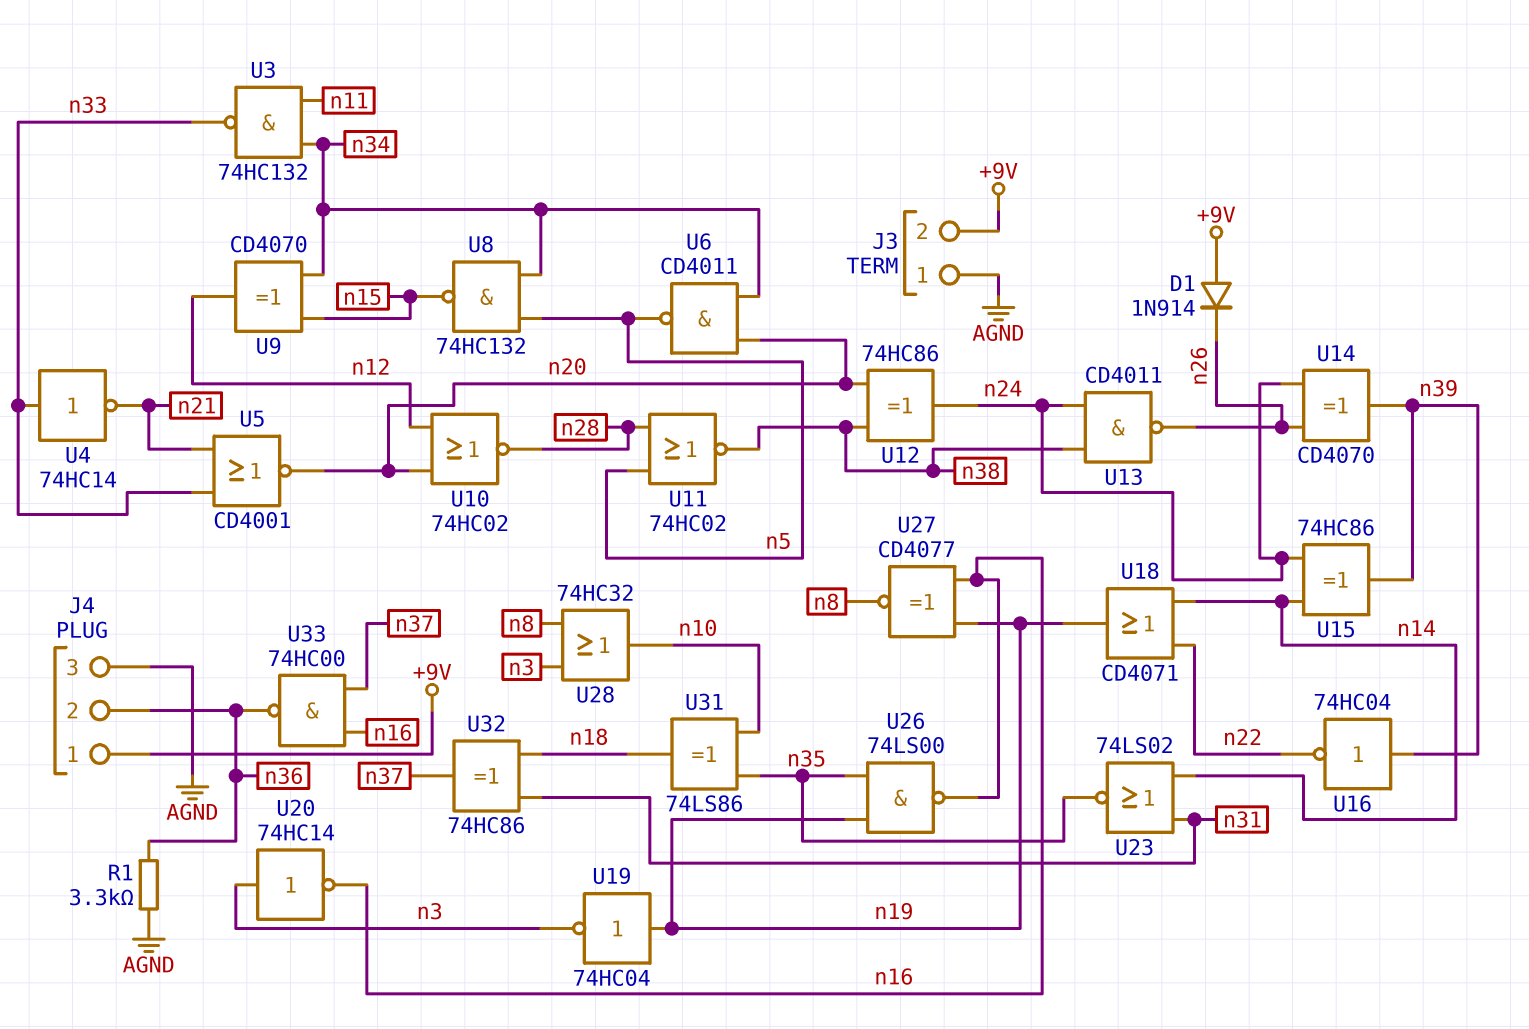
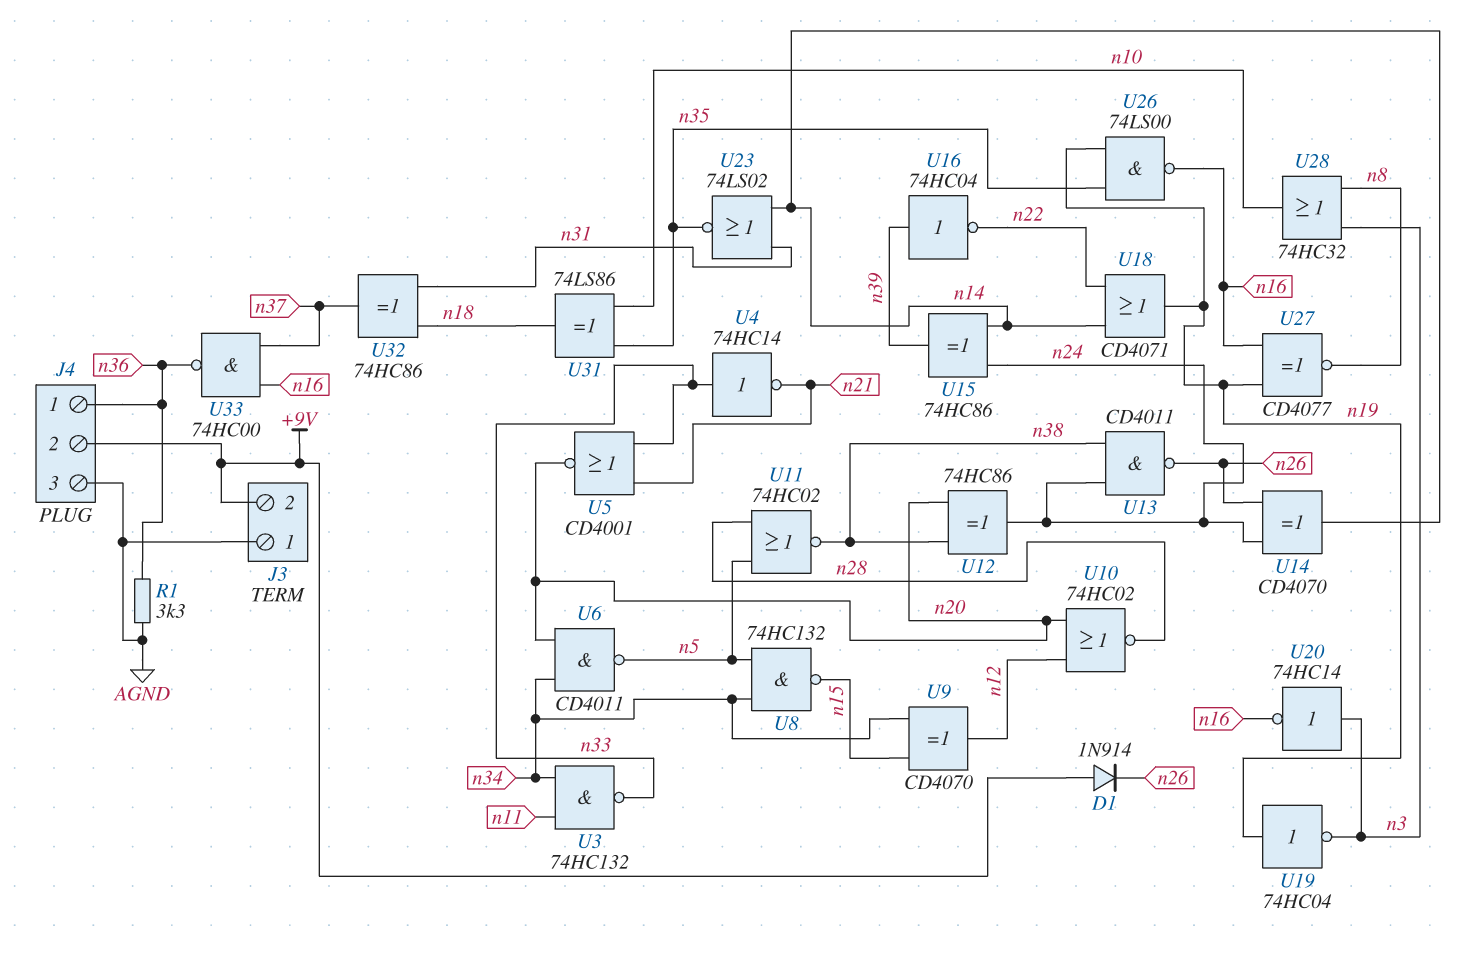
J4 pin 1: +9V -> n36
J4 pin 2: n36 -> +9V
U14: XOR CD4070 (in n24, in n26, out n39) -> XOR CD4070 (in n24, in n26, out n14)

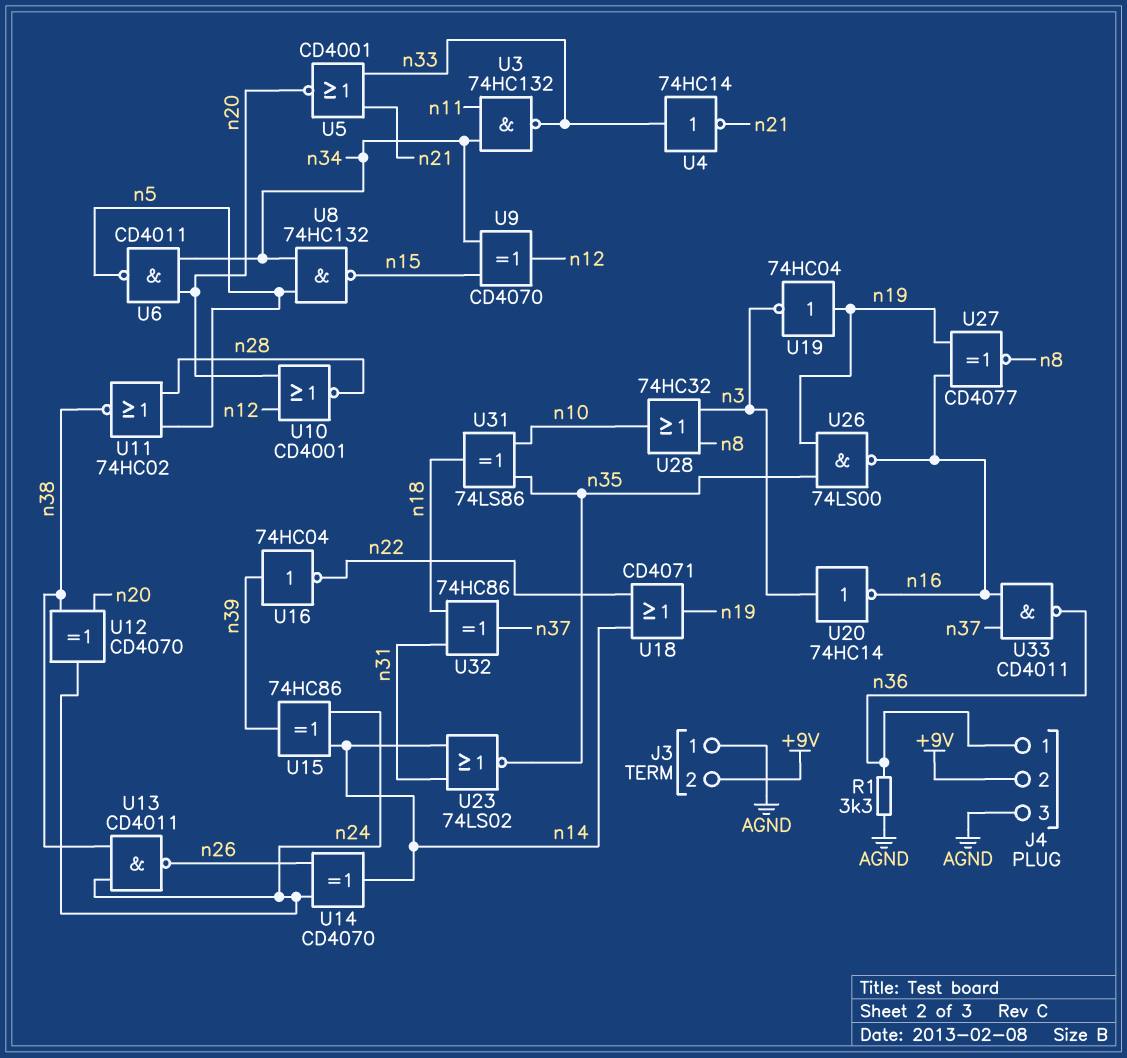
D1: diode 1N914 (A +9V, K n26) -> none
U10: NOR 74HC02 (in n12, in n20, out n28) -> NOR CD4001 (in n12, in n20, out n28)
U12: XOR 74HC86 (in n20, in n38, out n24) -> XOR CD4070 (in n20, in n38, out n24)
U33: NAND 74HC00 (in n16, in n37, out n36) -> NAND CD4011 (in n16, in n37, out n36)

